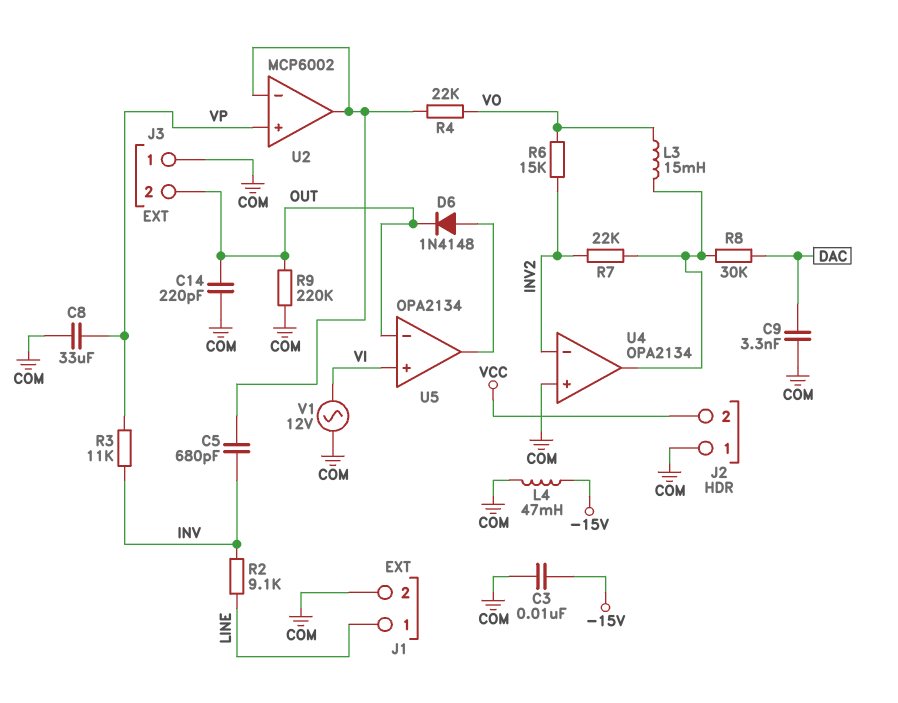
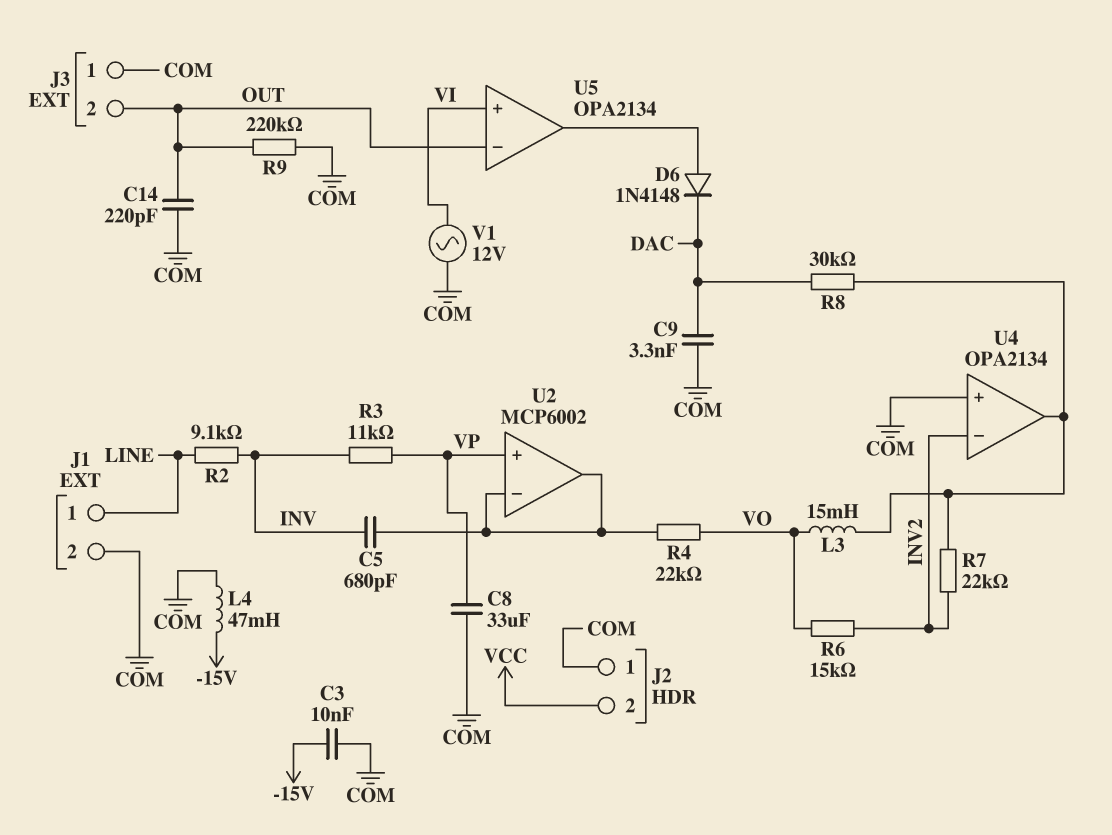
D6: diode 1N4148 (A U5/out, K OUT) -> diode 1N4148 (A U5/out, K DAC)

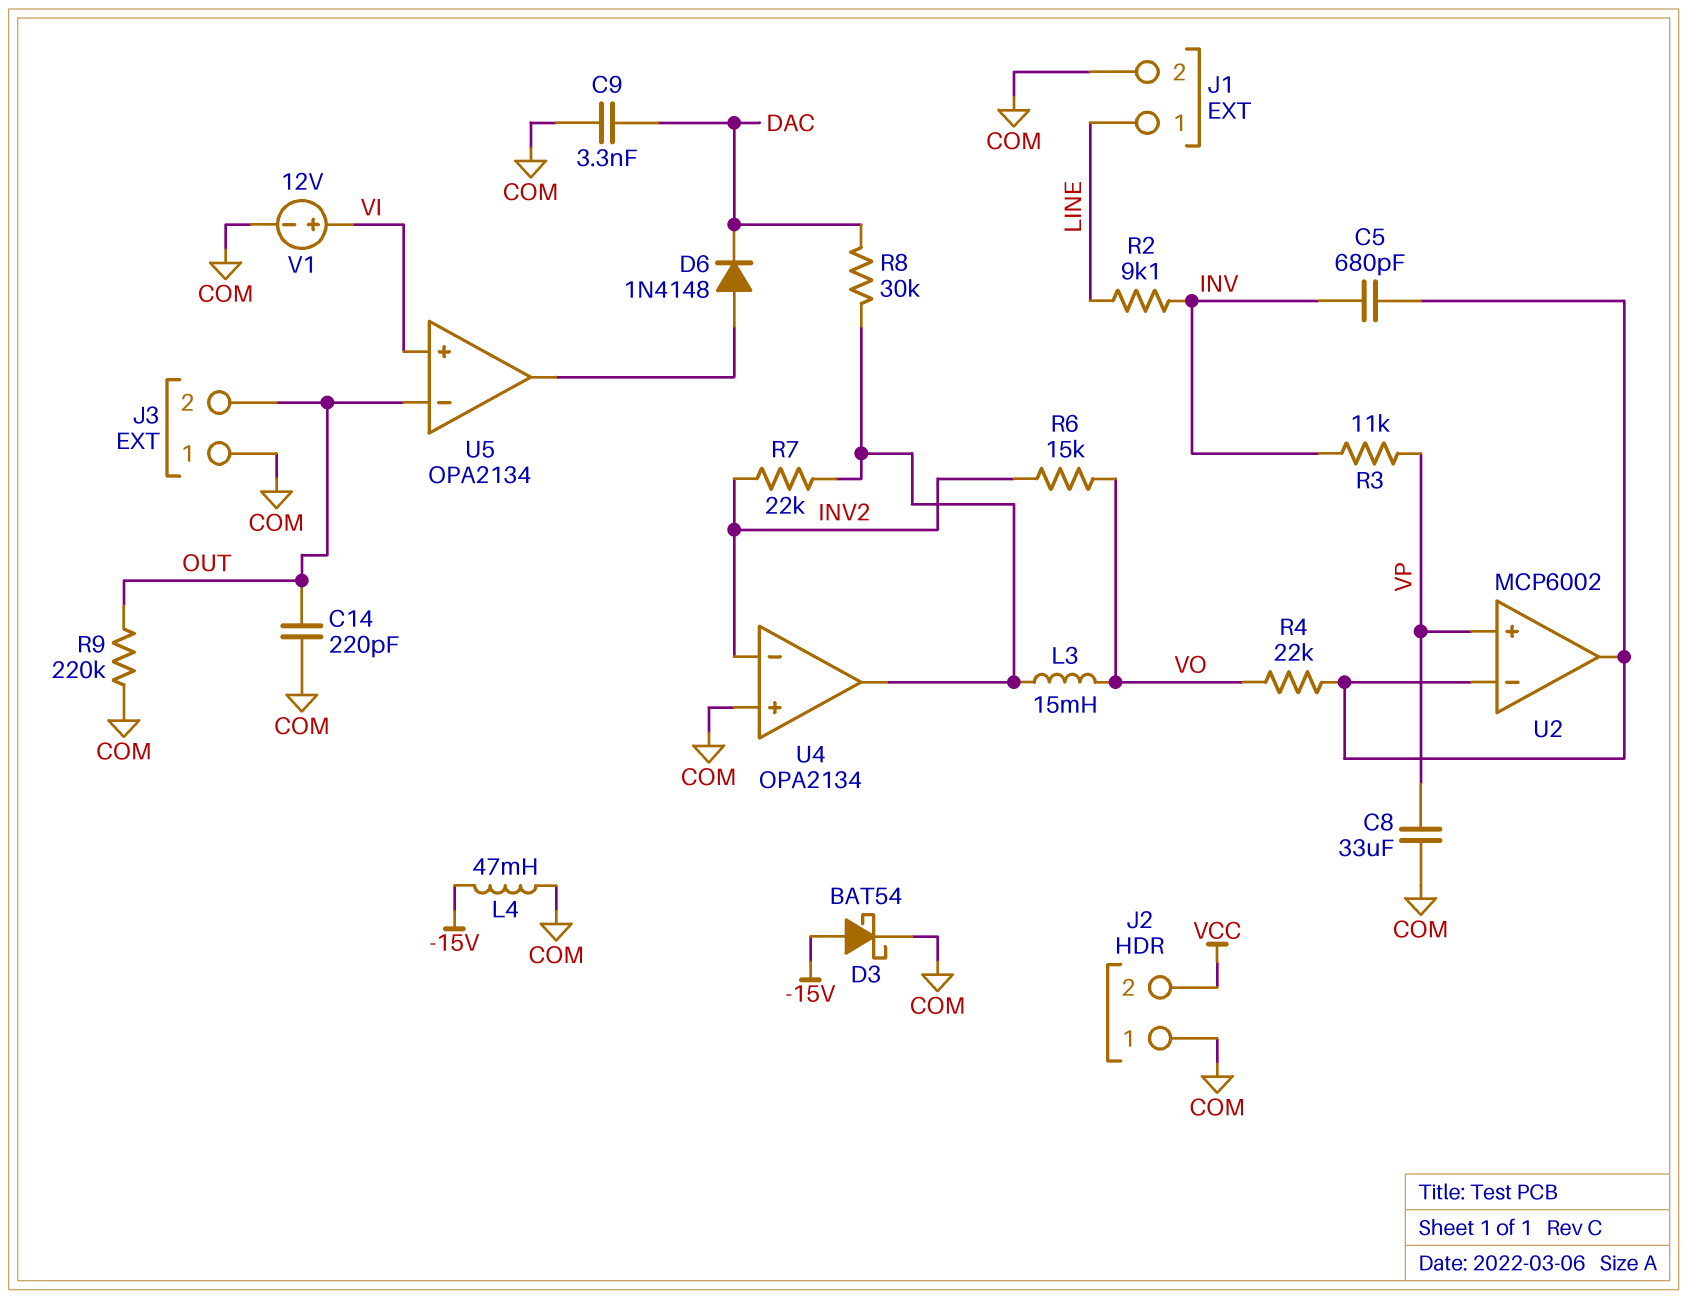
C3: 10nF (-15V, COM) -> none
D3: none -> schottky BAT54 (A -15V, K COM)
V1: AC 12V (COM, VI) -> 12V (plus VI, minus COM)

